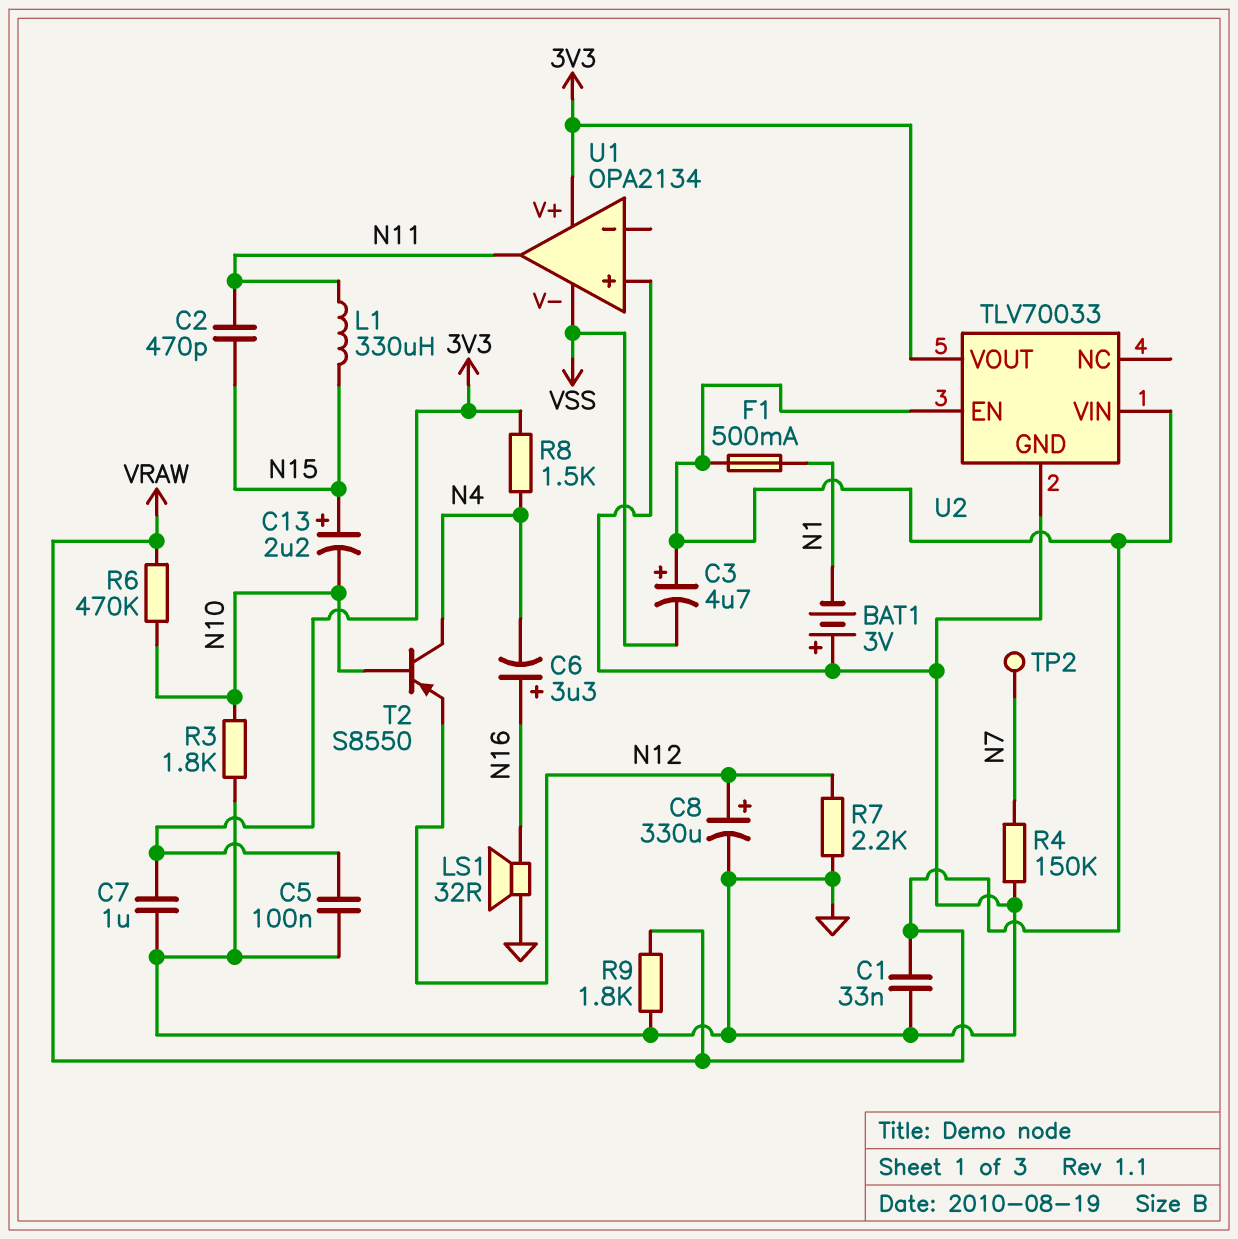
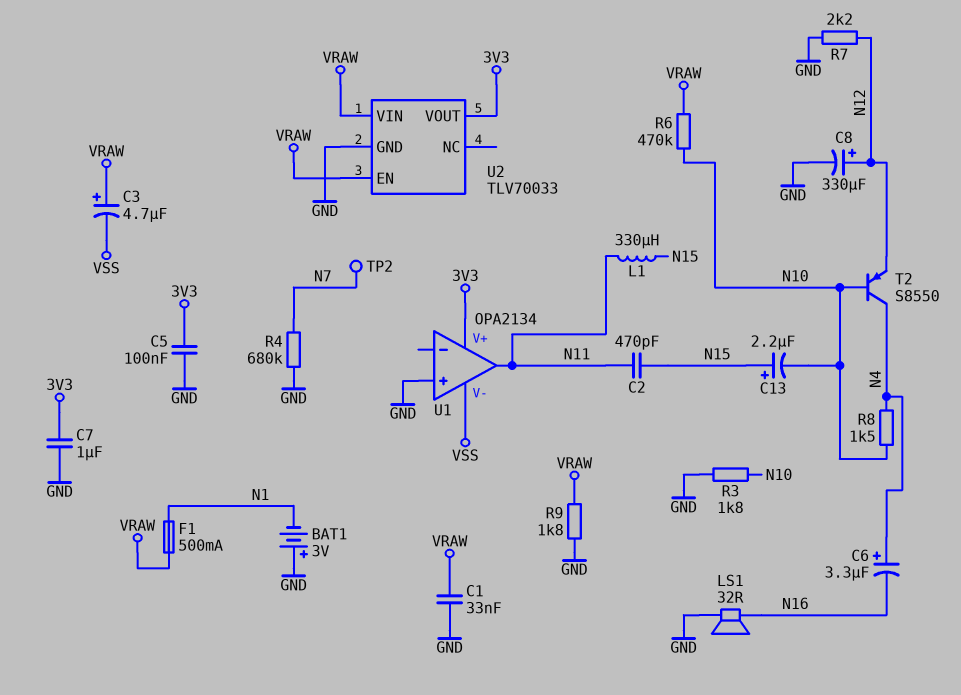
C6: 3.3uF (plus N16, minus N4) -> 3.3uF (plus N4, minus N16)
R4: 150k (GND, N7) -> 680k (GND, N7)
R8: 1.5k (3V3, N4) -> 1.5k (N4, N10)

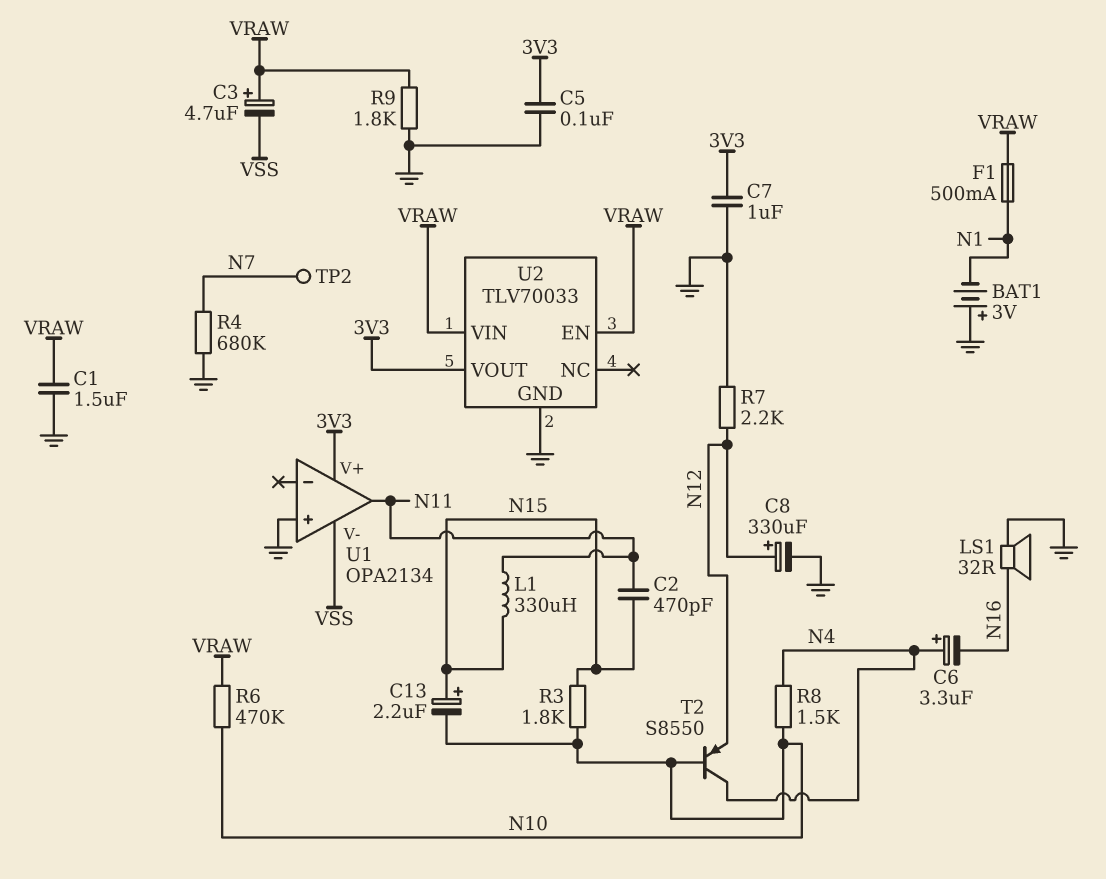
C1: 33nF (GND, VRAW) -> 1.5uF (GND, VRAW)
R3: 1.8k (GND, N10) -> 1.8k (N10, N15)

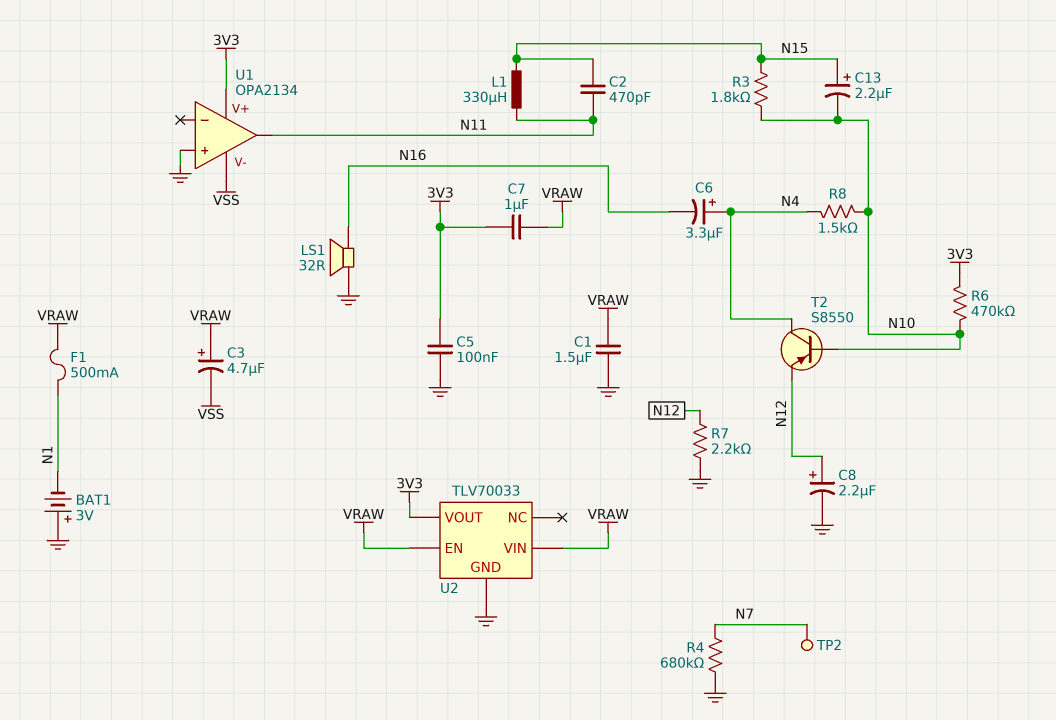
C7: 1uF (3V3, GND) -> 1uF (3V3, VRAW)
C8: 330uF (plus N12, minus GND) -> 2.2uF (plus N12, minus GND)
R6: 470k (N10, VRAW) -> 470k (3V3, N10)
R9: 1.8k (GND, VRAW) -> none

